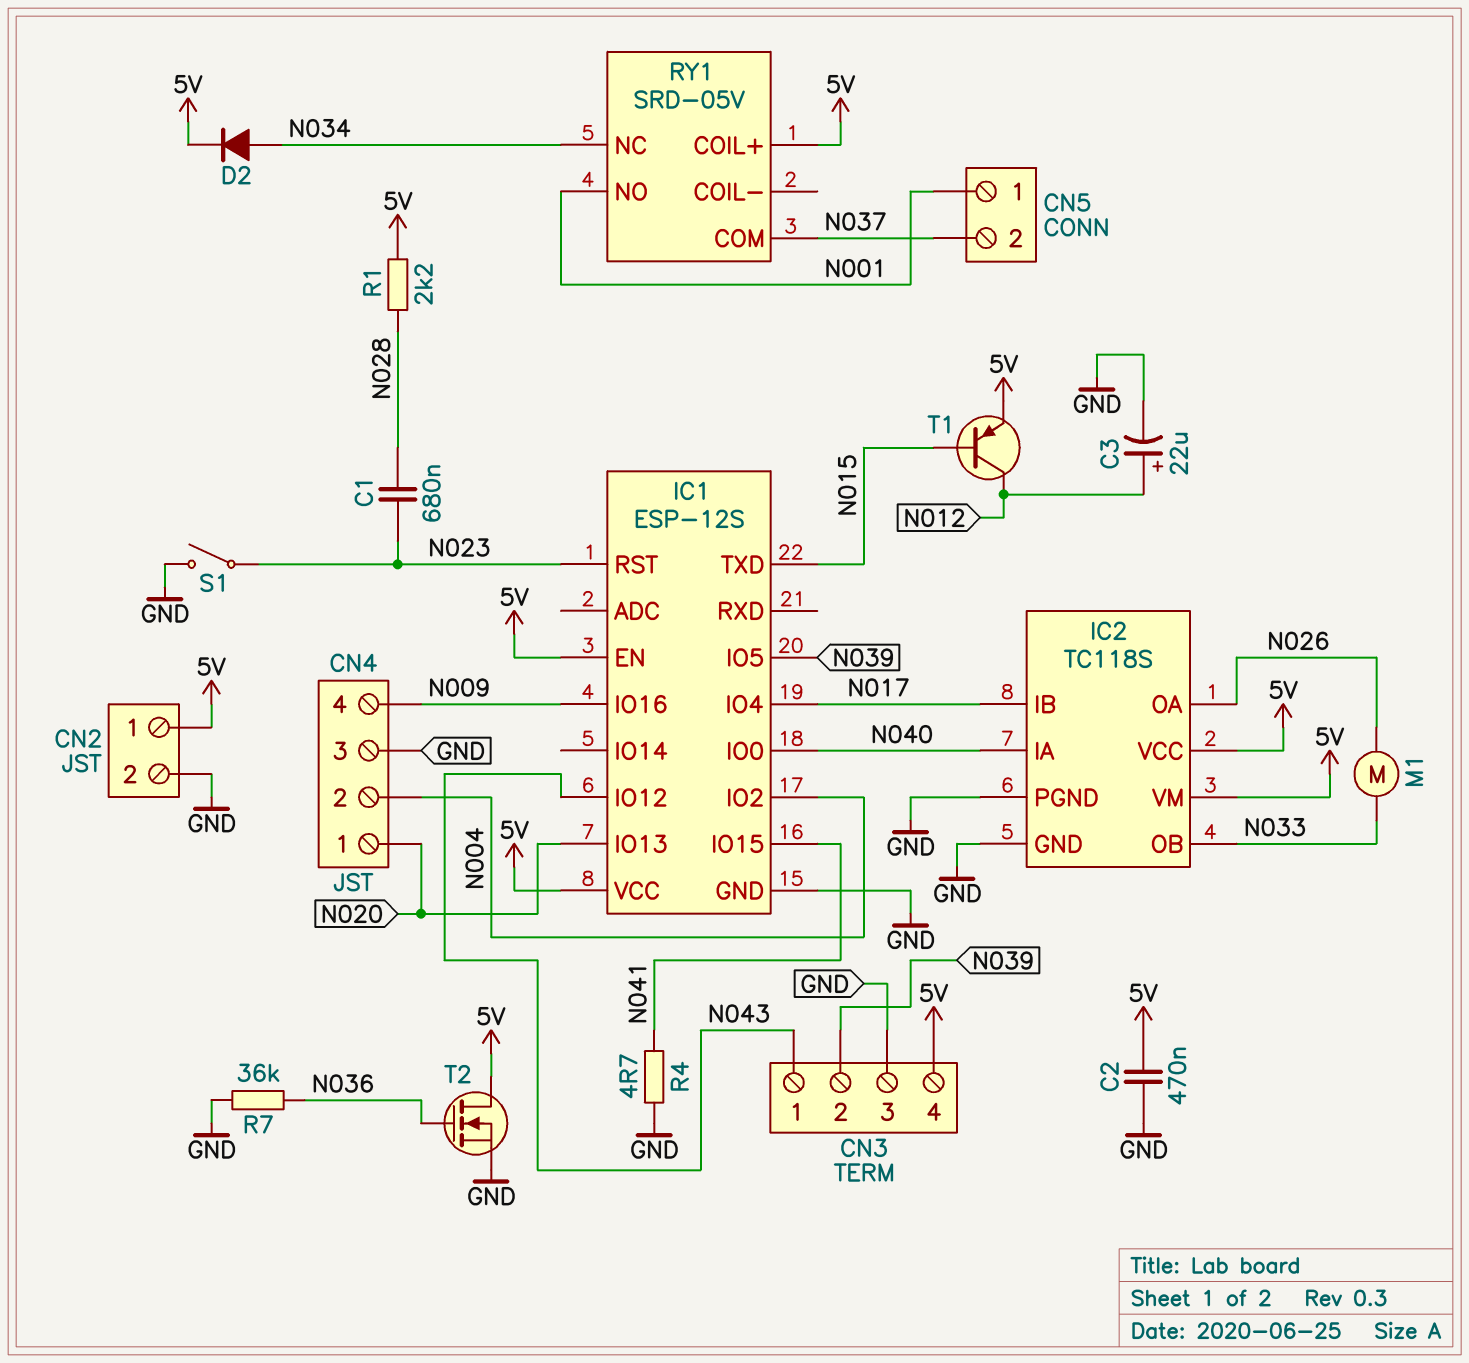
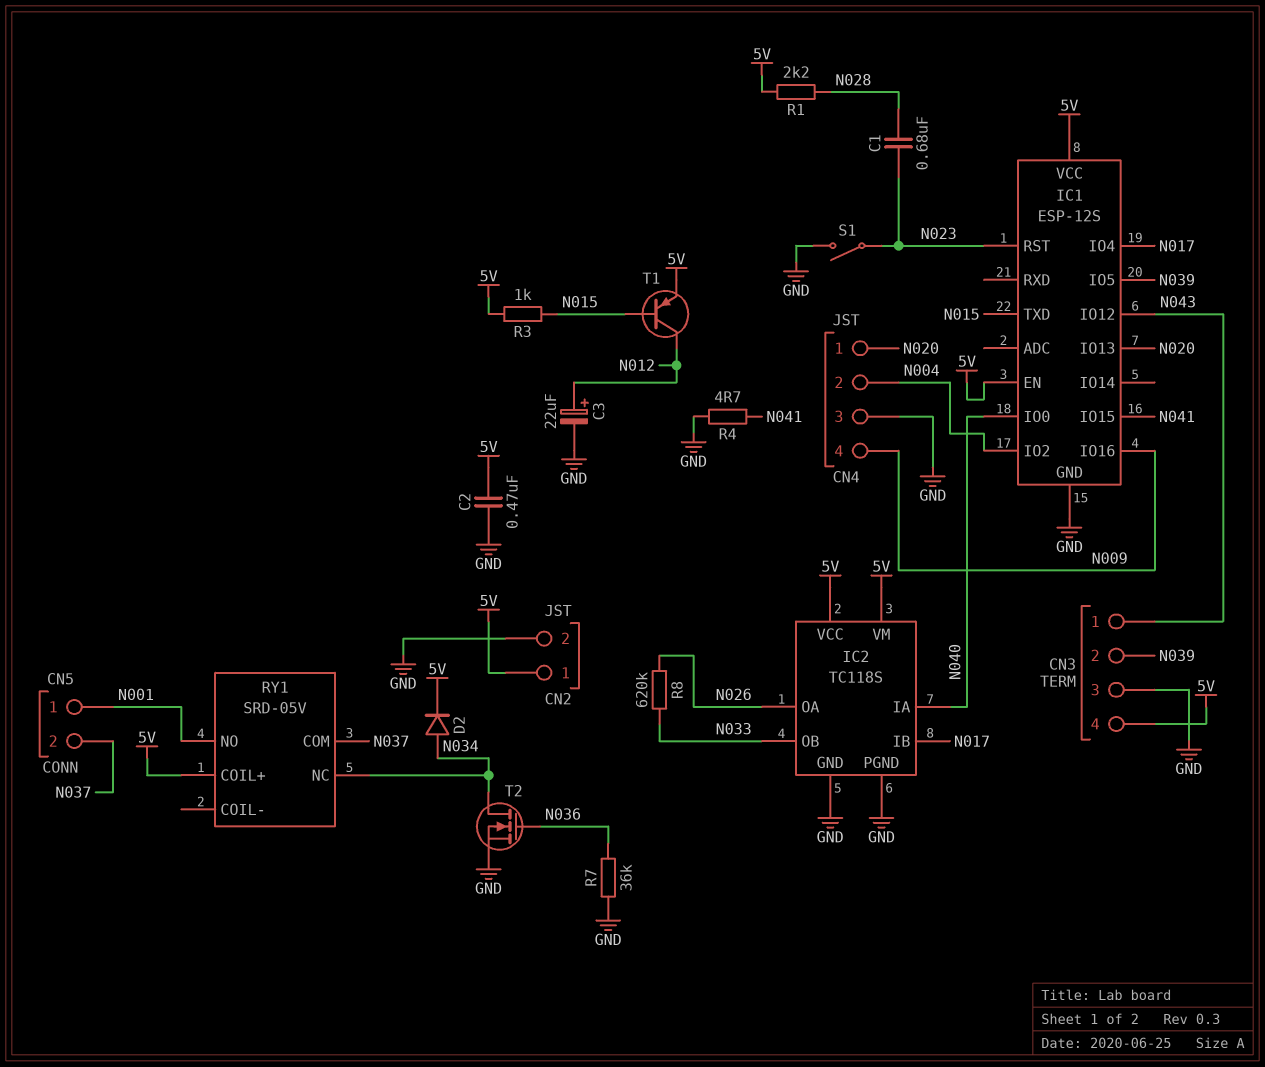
M1: motor (N026, N033) -> none
R3: none -> 1k (5V, N015)
R8: none -> 620k (N026, N033)
T2: NMOS (G N036, D 5V, S GND) -> NMOS (G N036, D N034, S GND)

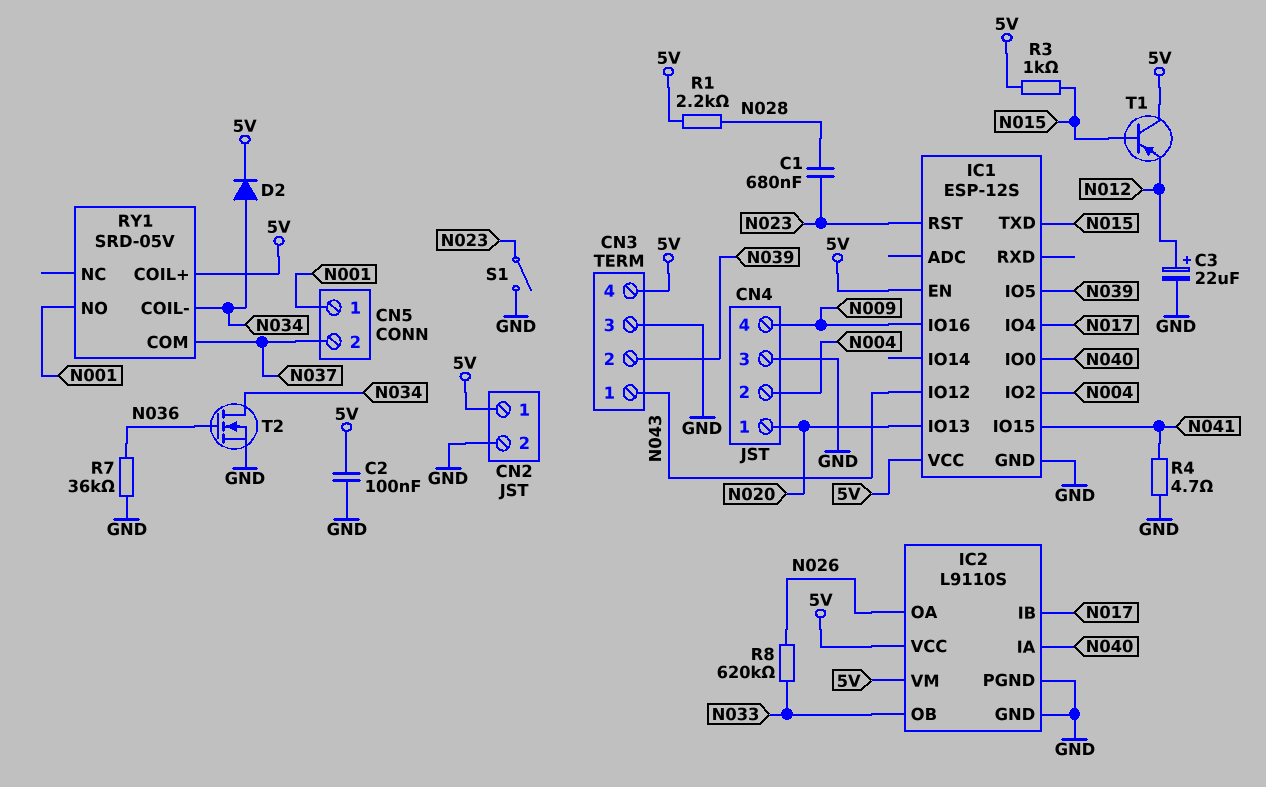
C2: 470nF (5V, GND) -> 100nF (5V, GND)
IC2: TC118S -> L9110S
RY1 pin COIL-: none -> N034
RY1 pin NC: N034 -> none
T1: PNP (B N015, C N012, E 5V) -> PNP (B N015, C 5V, E N012)

